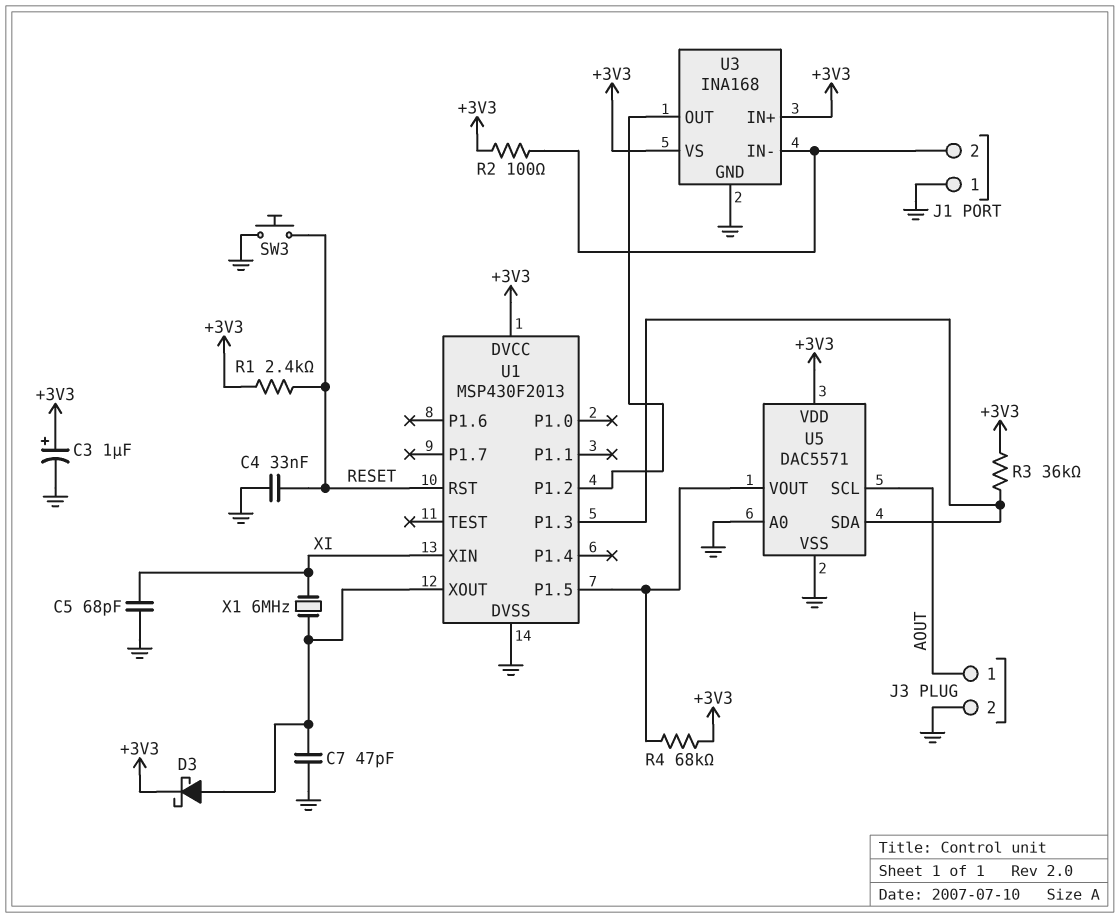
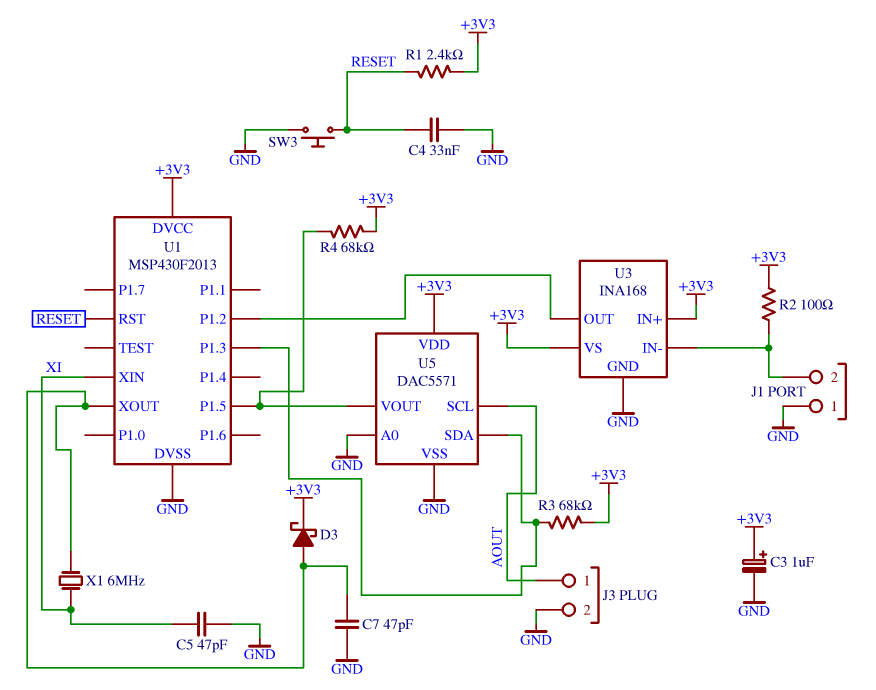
C5: 68pF (GND, XI) -> 47pF (GND, XI)
R3: 36k (+3V3, U1/P1.3) -> 68k (+3V3, U1/P1.3)

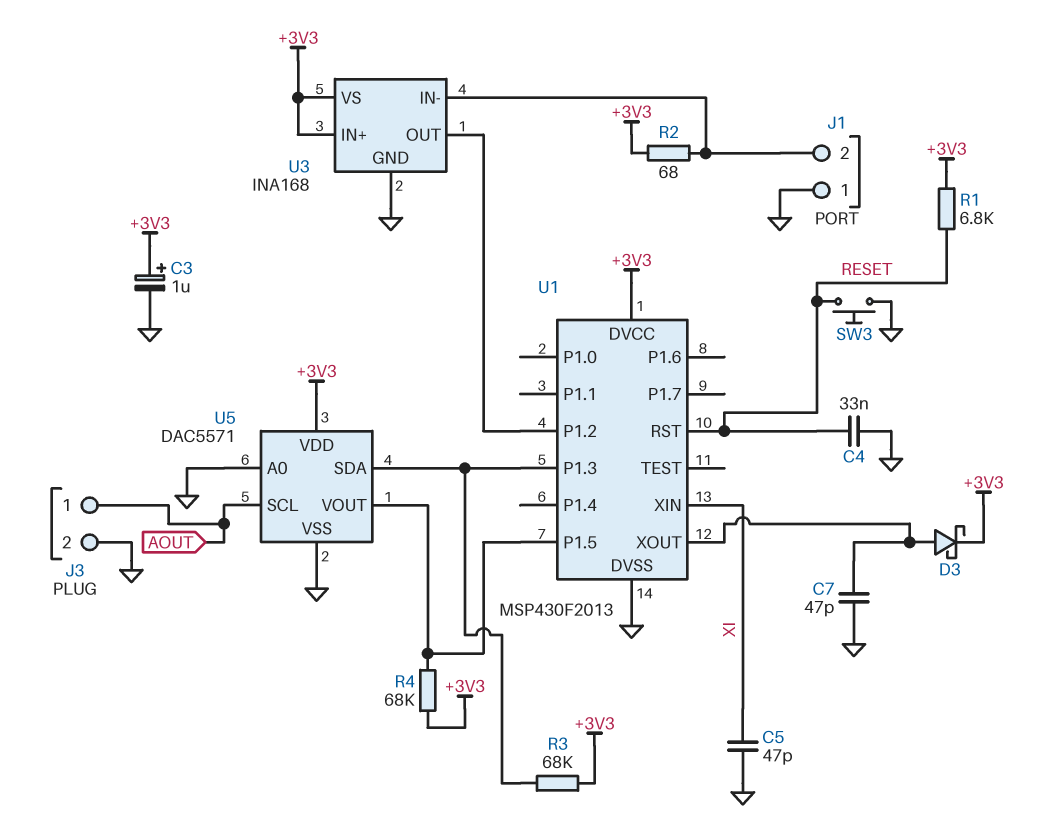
R1: 2.4k (+3V3, RESET) -> 6.8k (+3V3, RESET)
R2: 100 (+3V3, J1/2) -> 68 (+3V3, J1/2)
X1: 6MHz (U1/XOUT, XI) -> none

